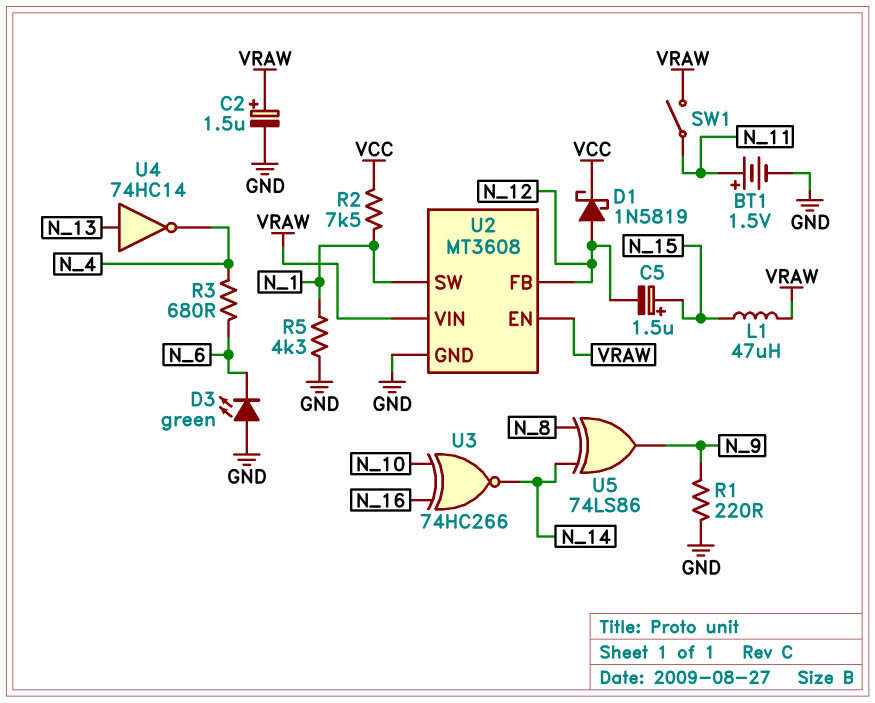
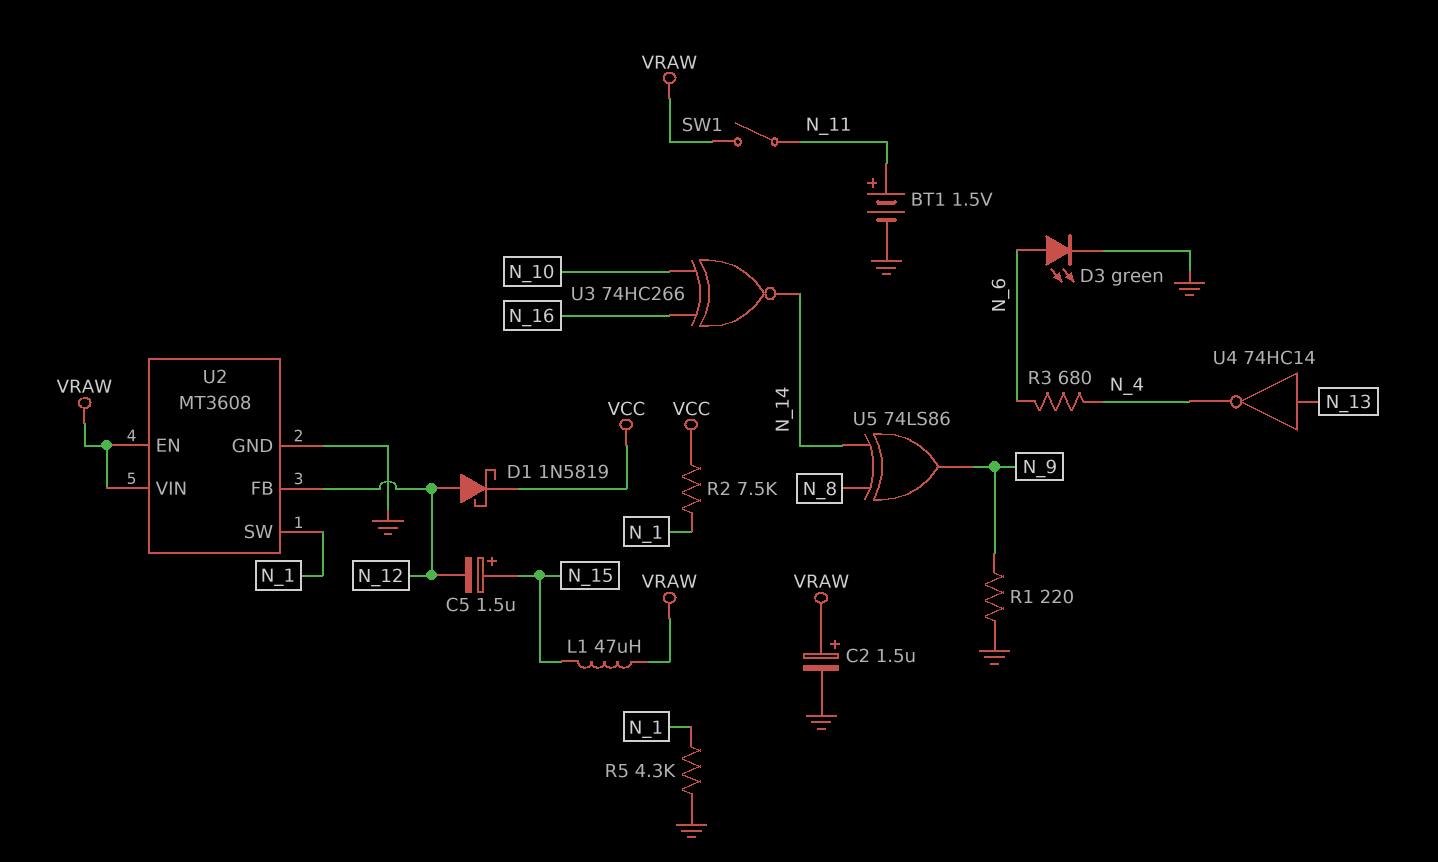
D3: LED green (A GND, K N_6) -> LED green (A N_6, K GND)

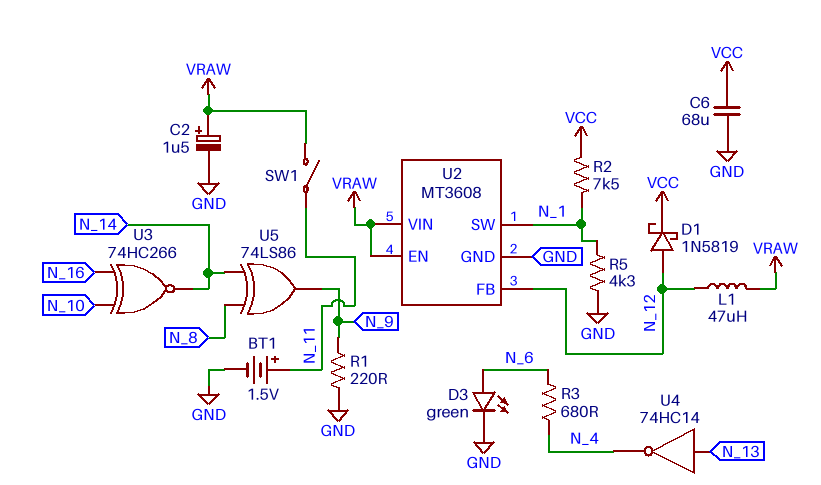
C5: 1.5uF (plus N_15, minus N_12) -> none
C6: none -> 68uF (GND, VCC)
L1: 47uH (N_15, VRAW) -> 47uH (N_12, VRAW)

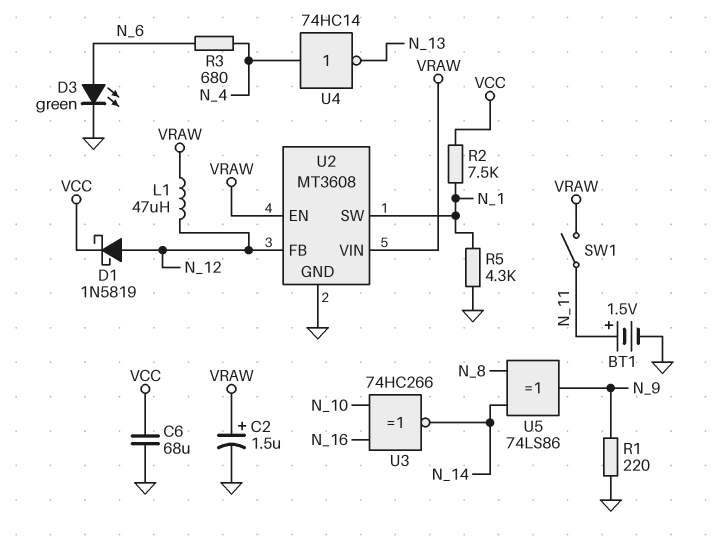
U4: NOT 74HC14 (in N_13, out N_4) -> NOT 74HC14 (in N_4, out N_13)

